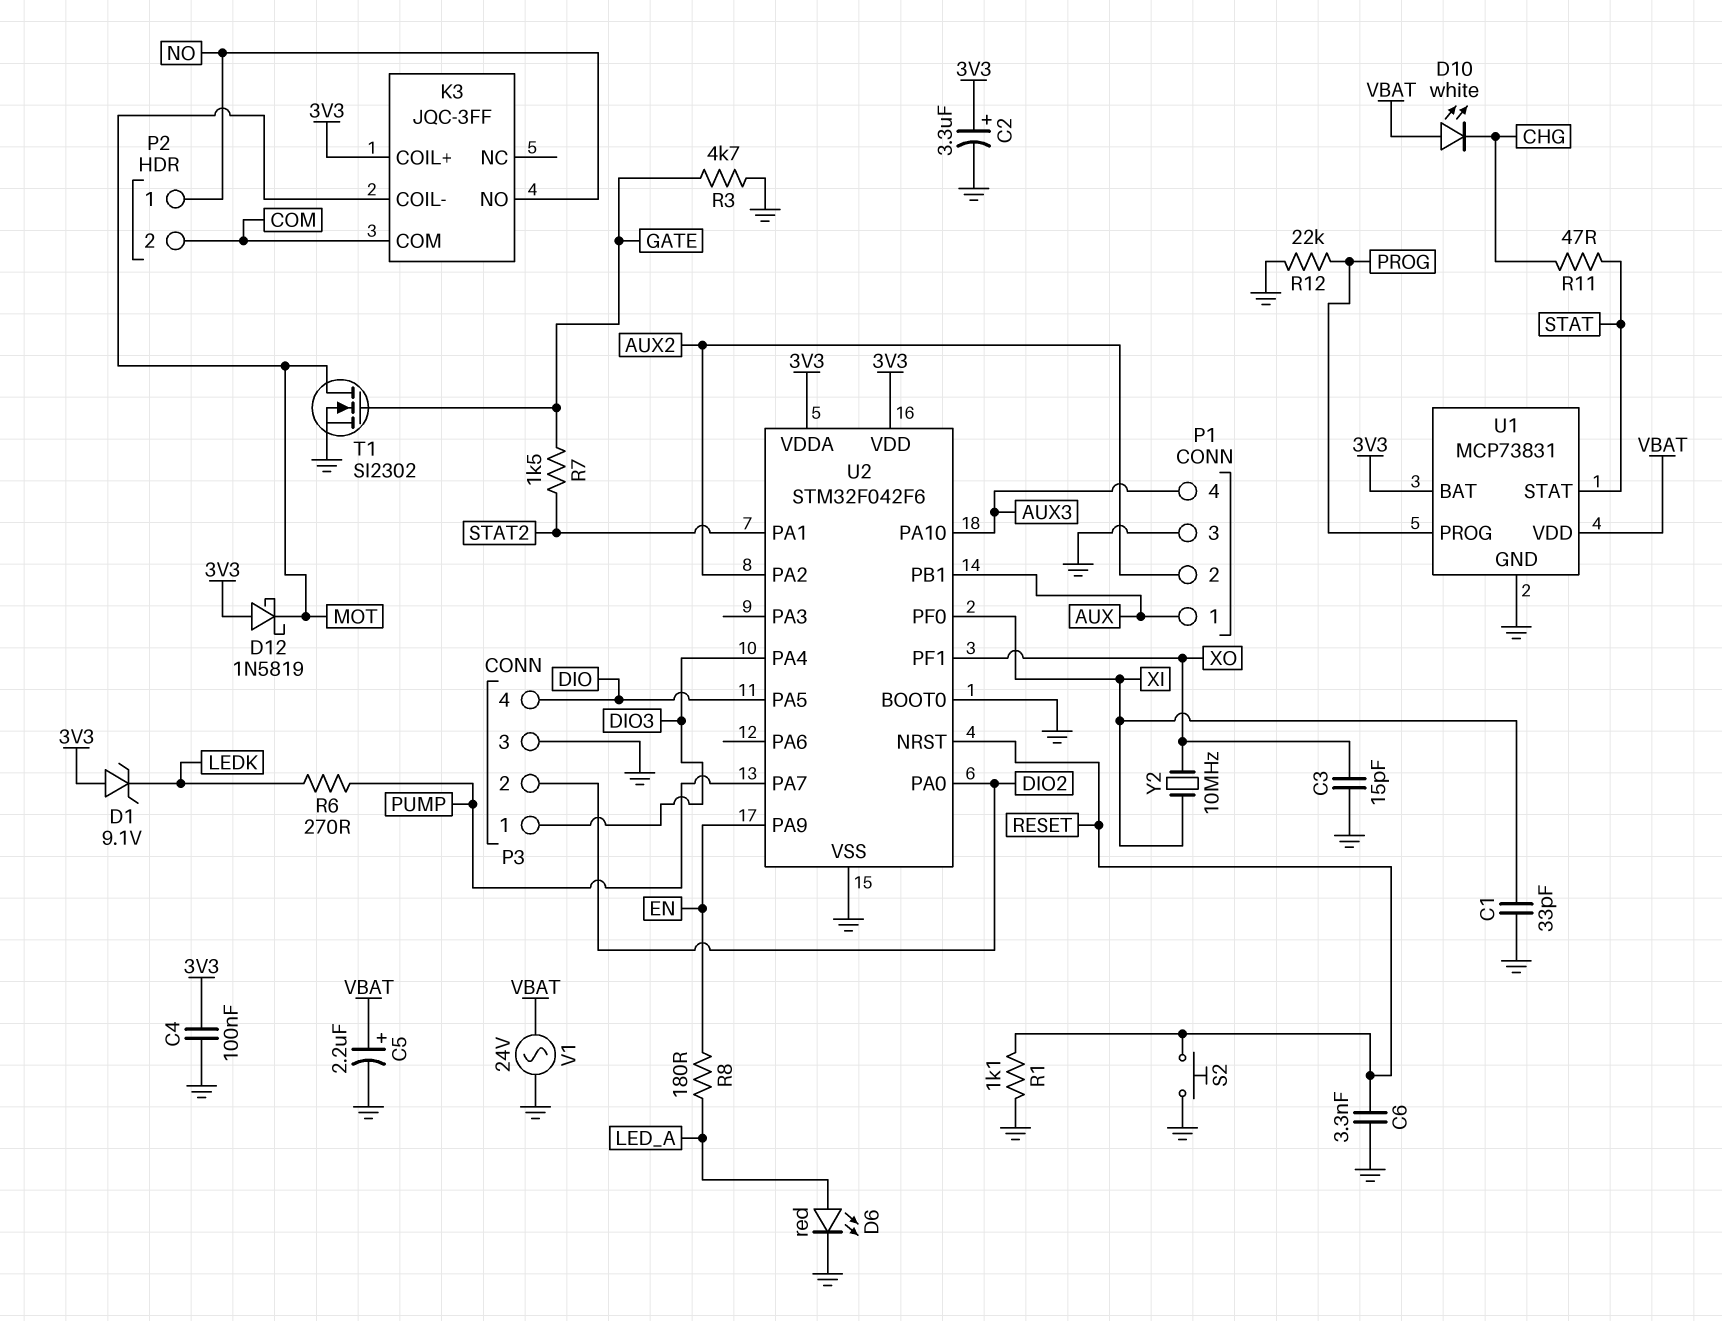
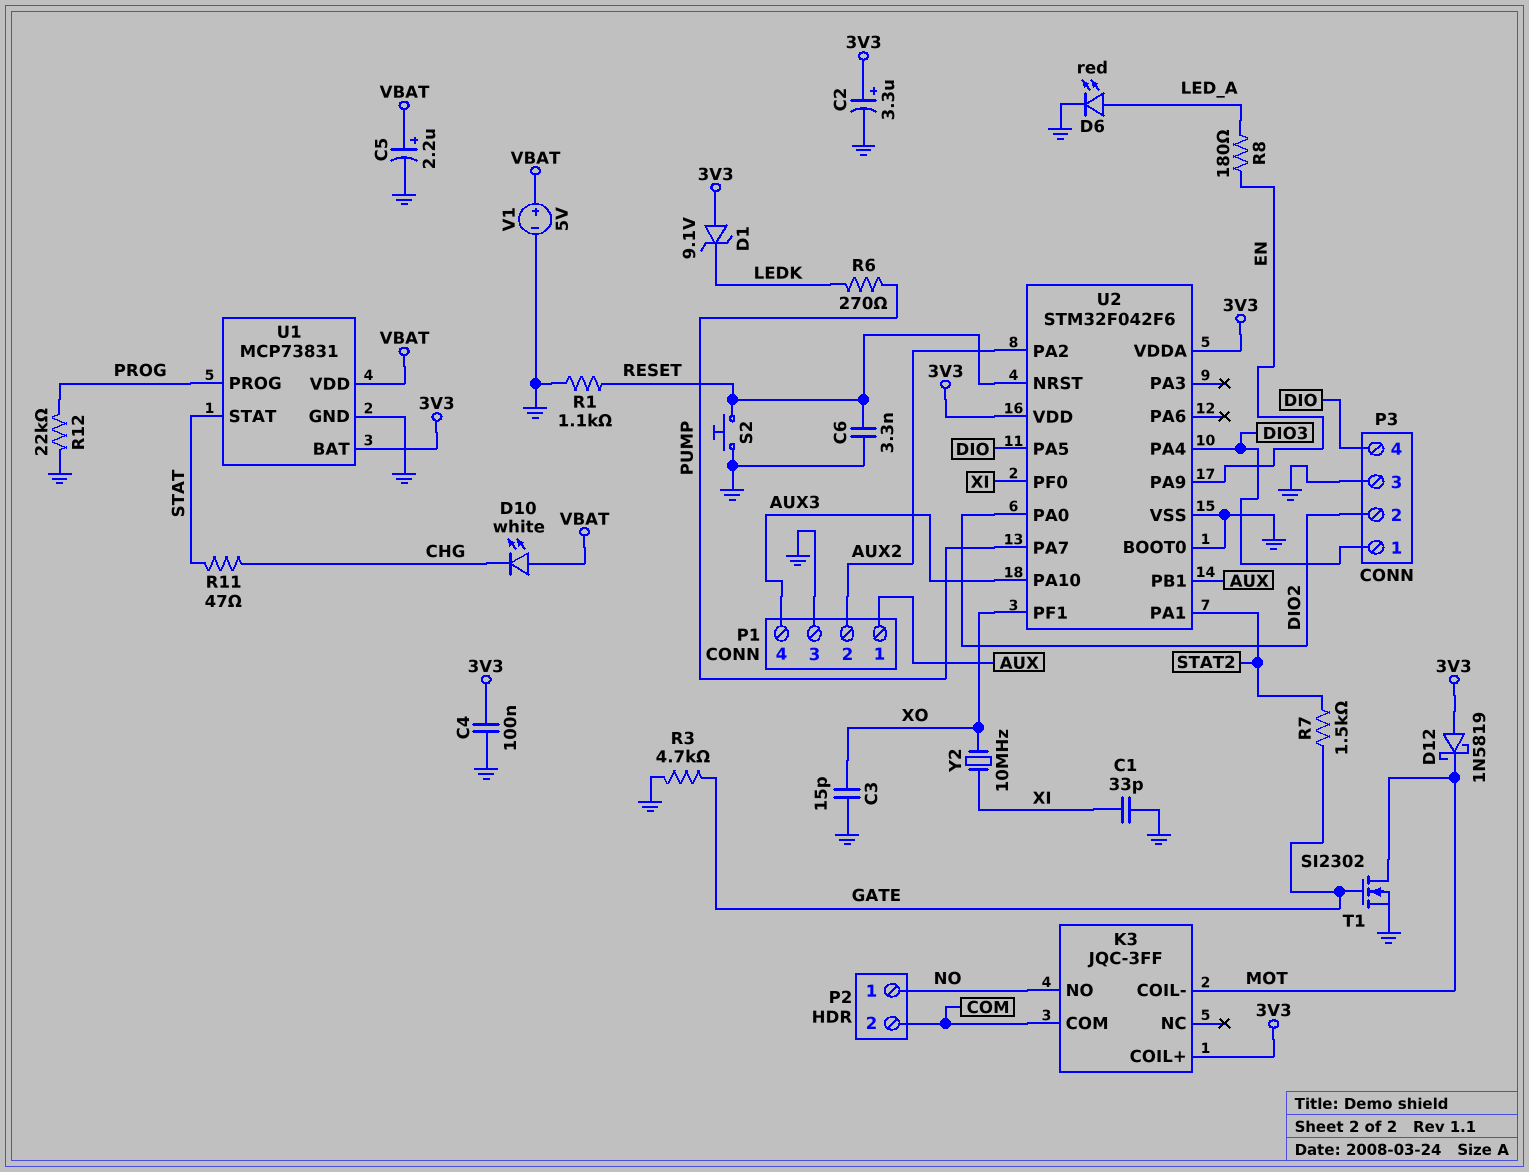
V1: AC 24V (GND, VBAT) -> 5V (plus VBAT, minus GND)

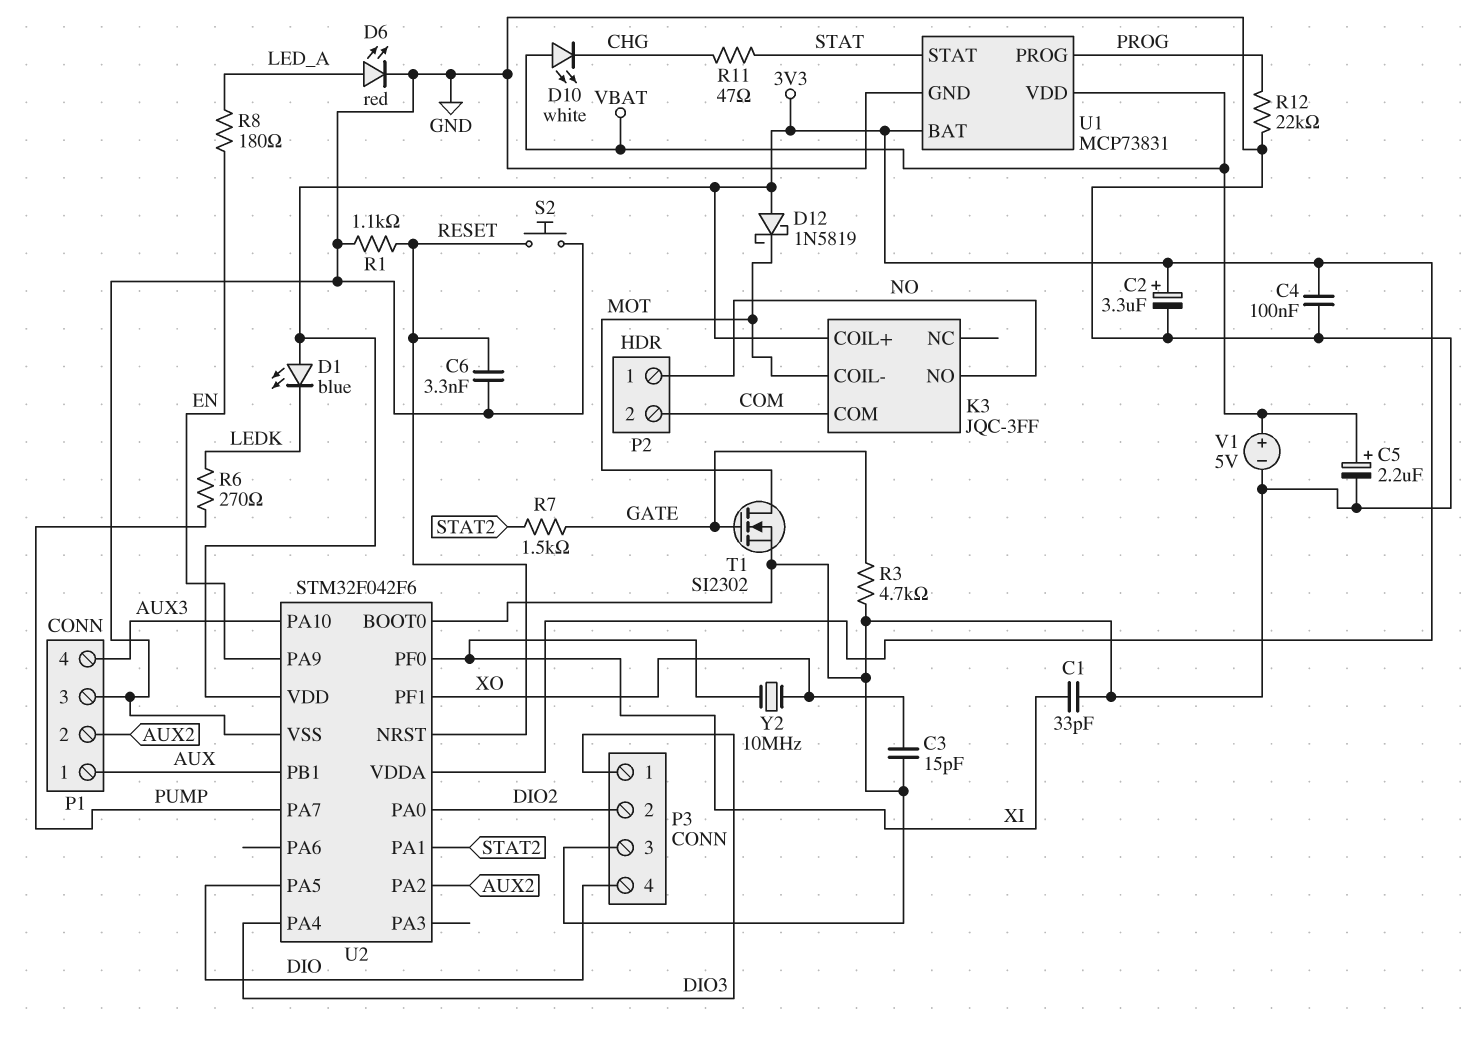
D1: zener 9.1V (A 3V3, K LEDK) -> LED blue (A 3V3, K LEDK)

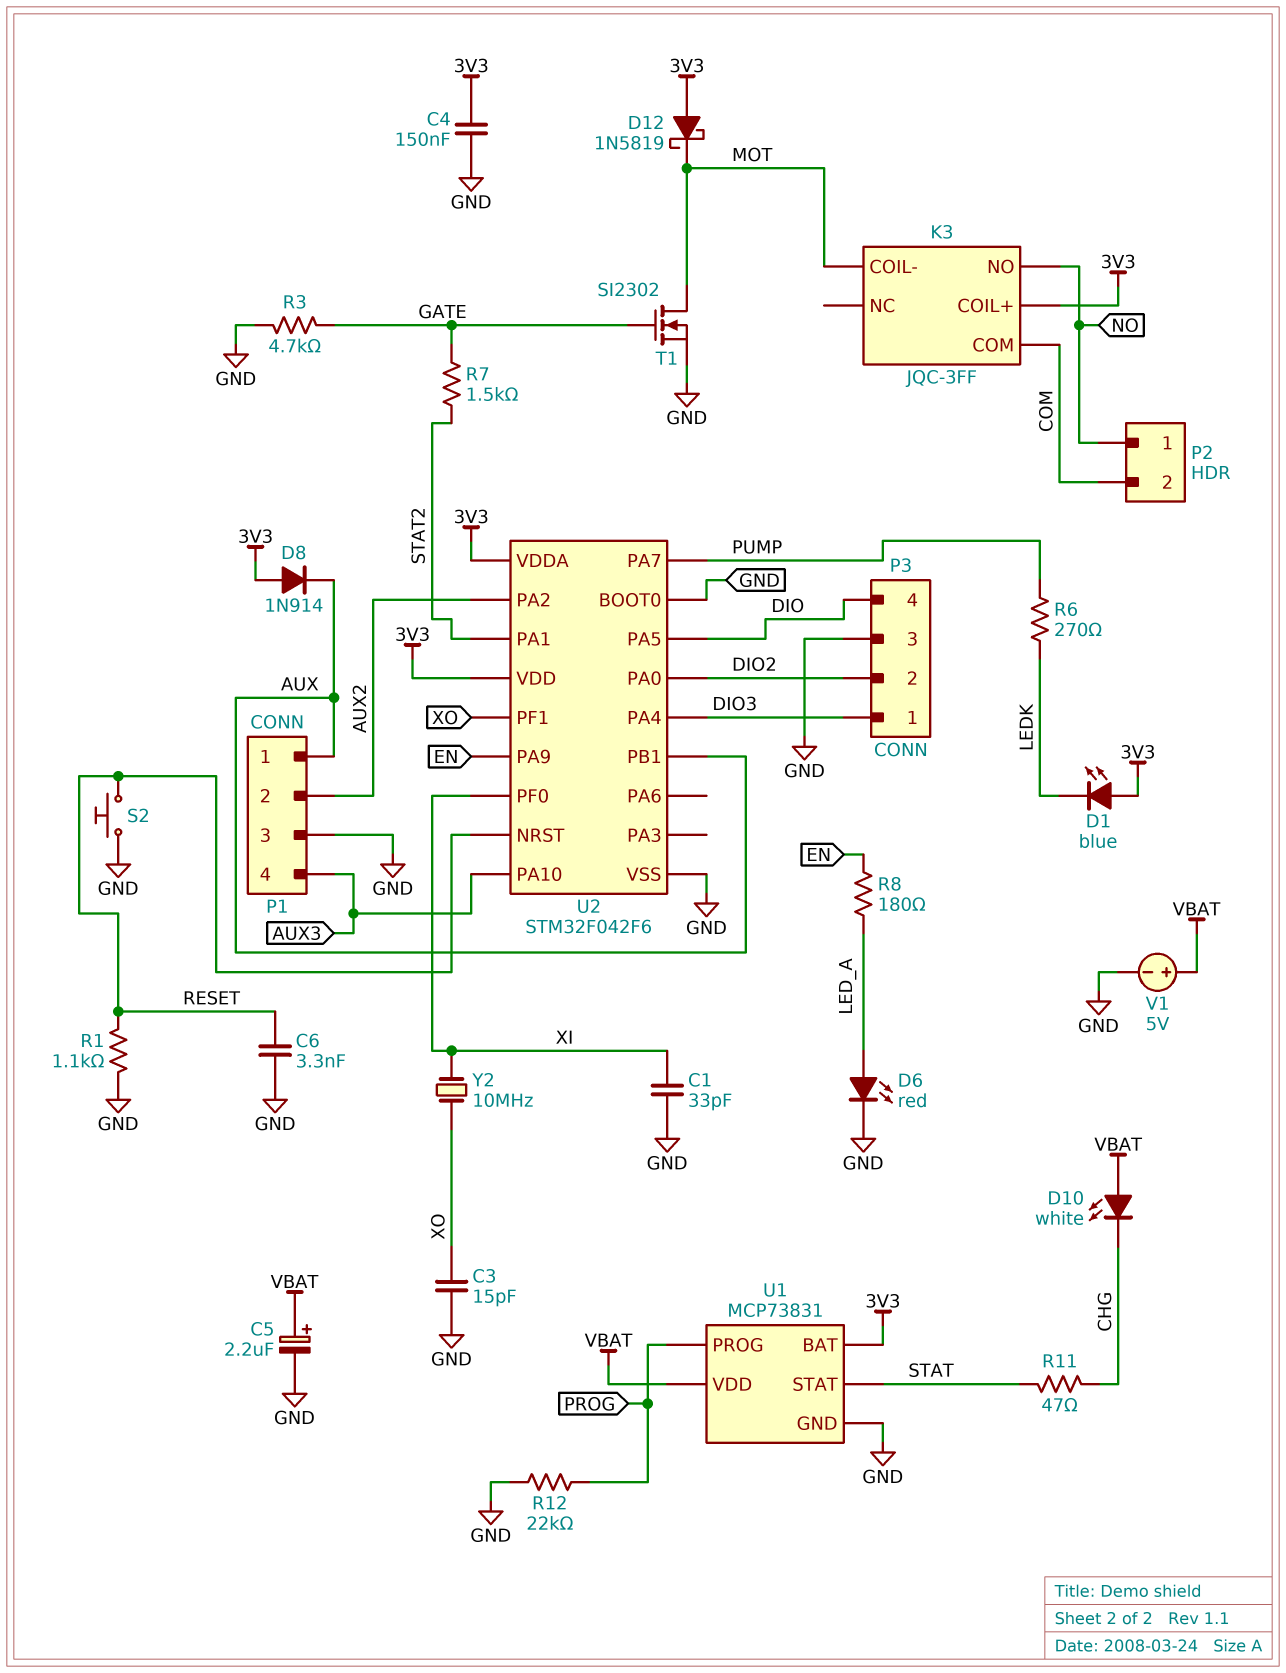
C2: 3.3uF (plus 3V3, minus GND) -> none
C4: 100nF (3V3, GND) -> 150nF (3V3, GND)
D8: none -> diode 1N914 (A 3V3, K AUX)

